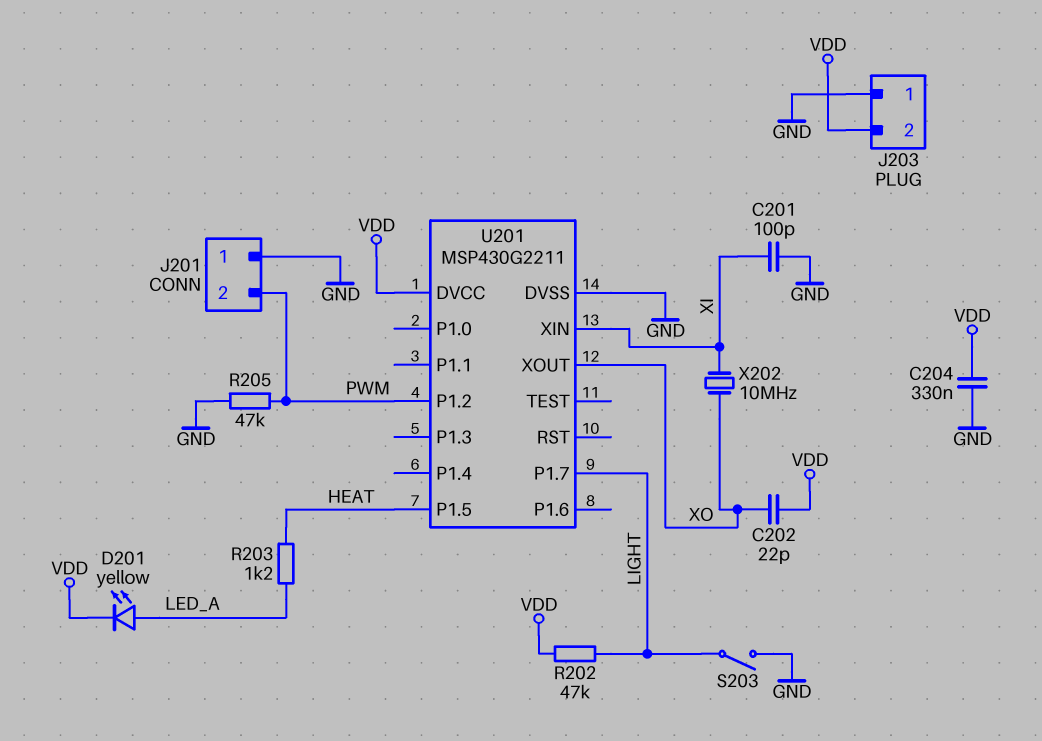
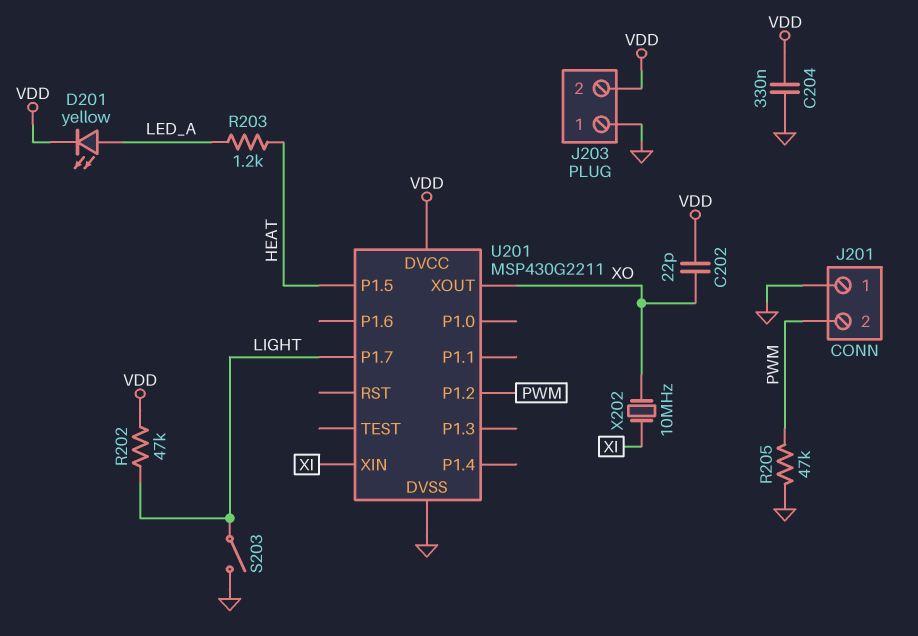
C201: 100pF (GND, XI) -> none

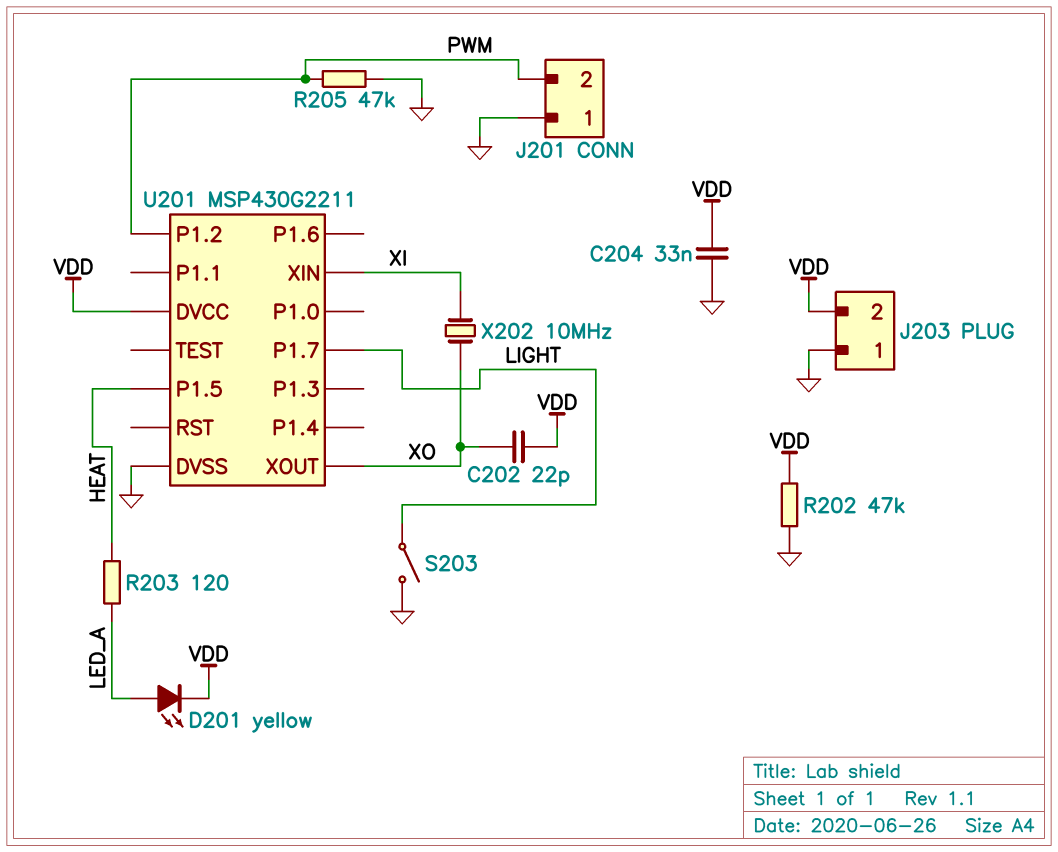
C204: 330nF (GND, VDD) -> 33nF (GND, VDD)
R202: 47k (LIGHT, VDD) -> 47k (GND, VDD)
R203: 1.2k (HEAT, LED_A) -> 120 (HEAT, LED_A)

